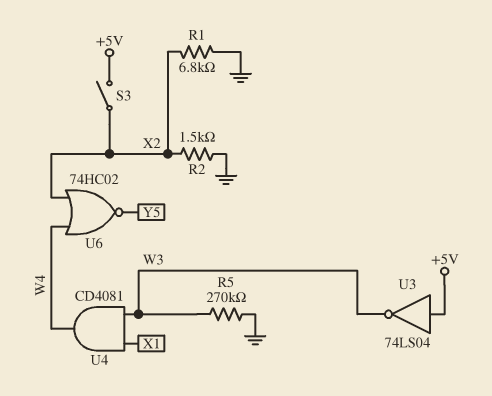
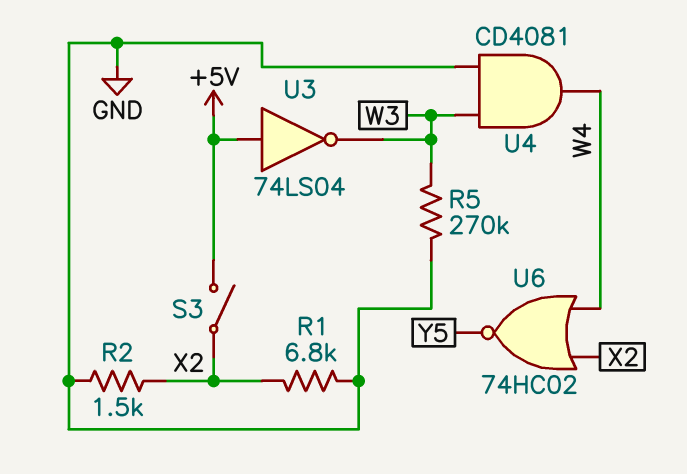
U4: AND CD4081 (in W3, in X1, out W4) -> AND CD4081 (in GND, in W3, out W4)

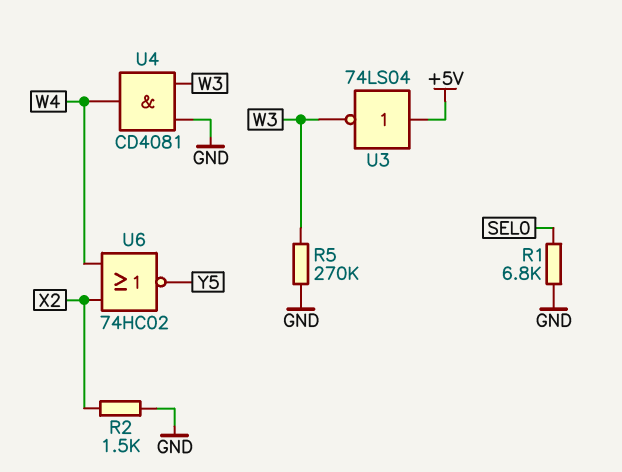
R1: 6.8k (GND, X2) -> 6.8k (GND, SEL0)
S3: switch (+5V, X2) -> none

